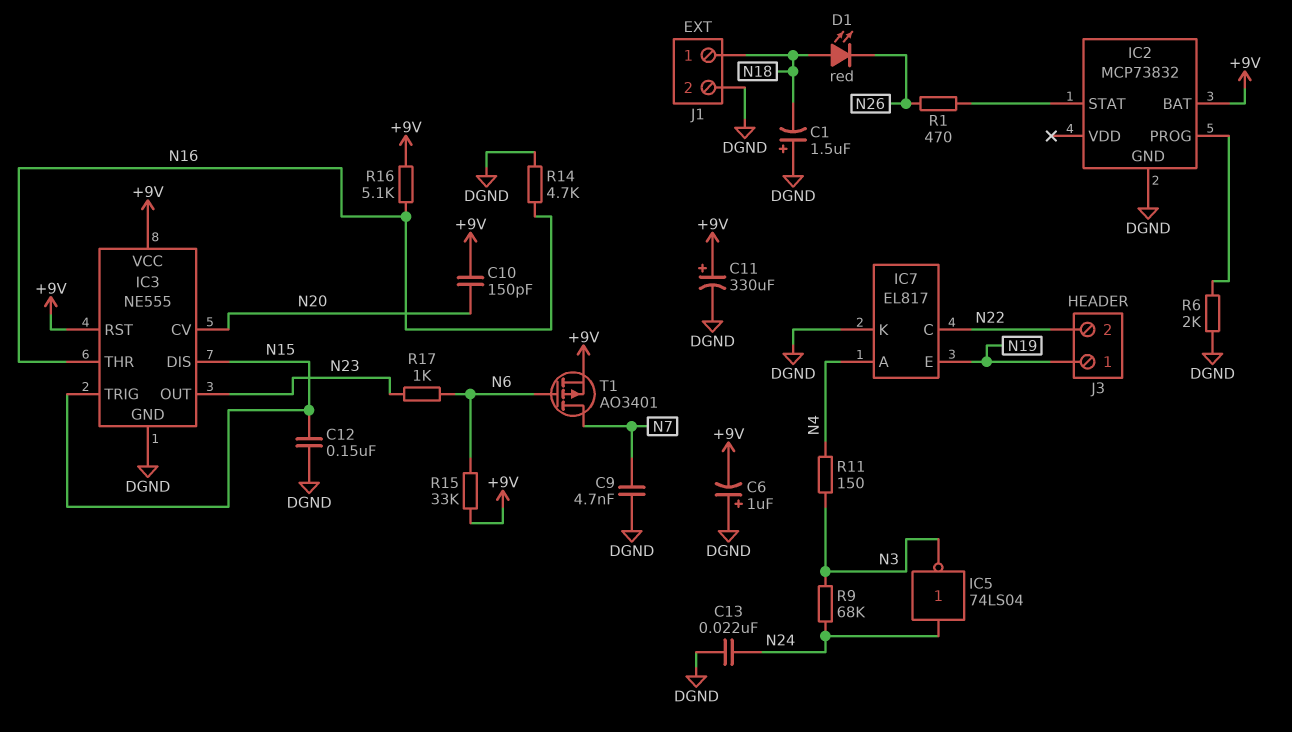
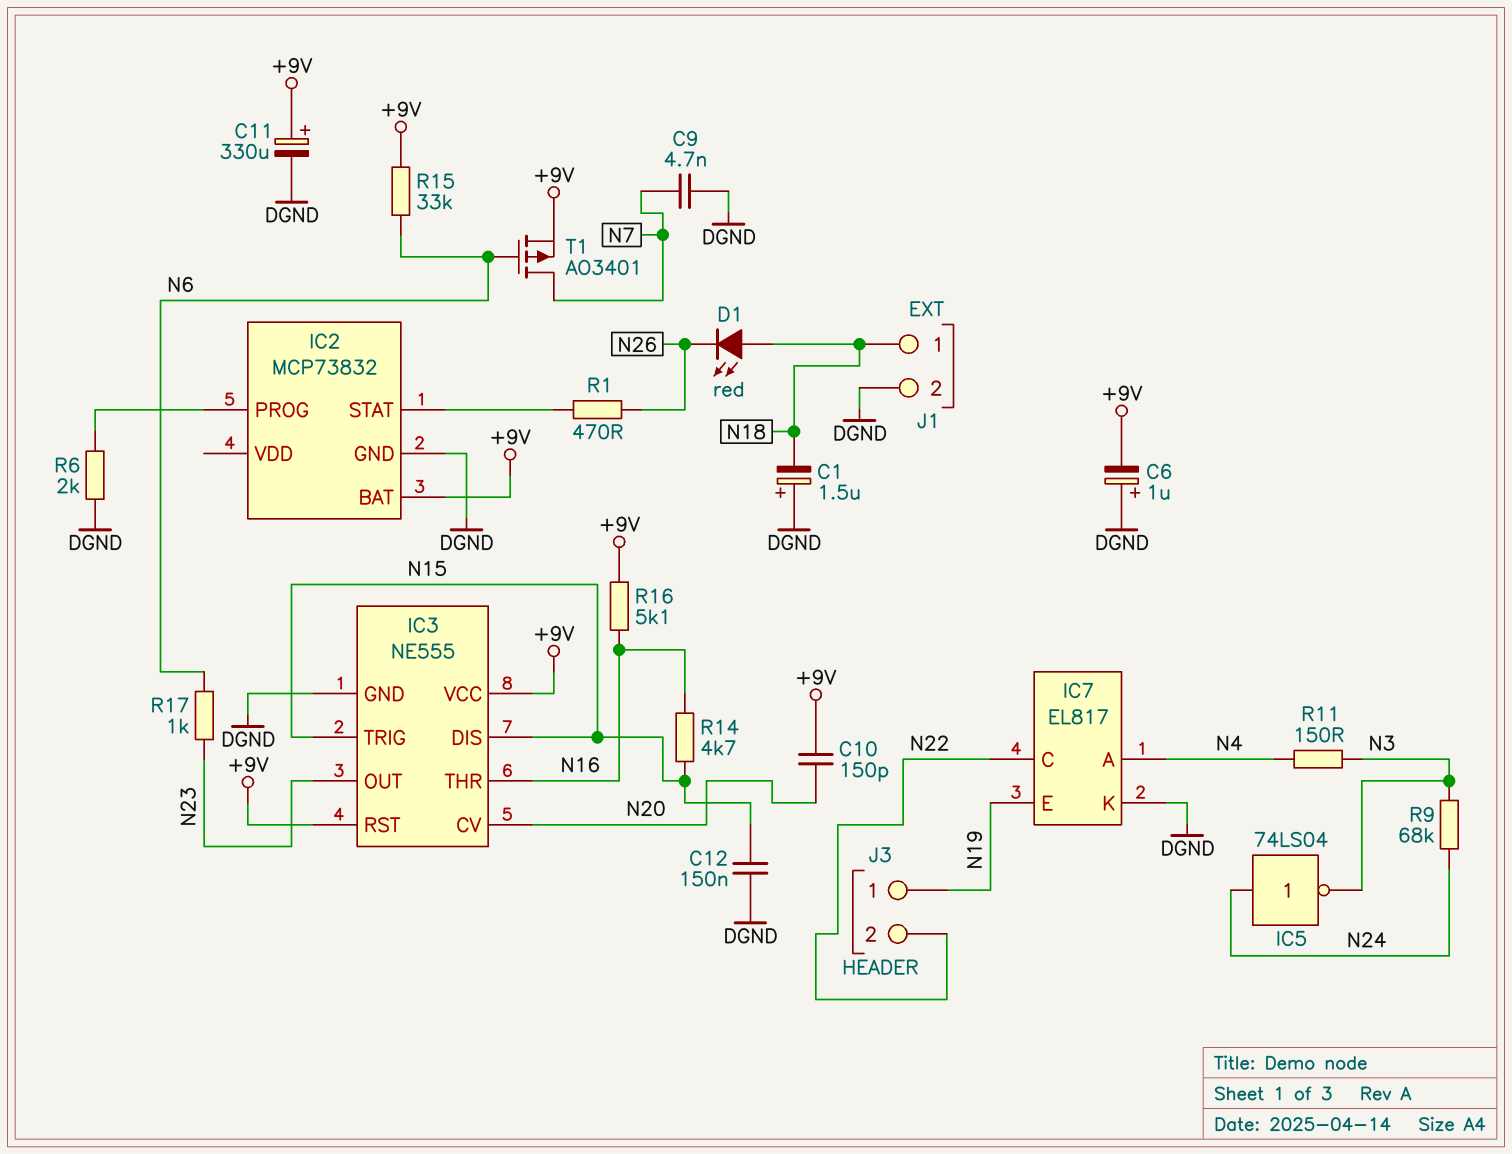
C13: 22nF (DGND, N24) -> none
R14: 4.7k (DGND, N16) -> 4.7k (N15, N16)

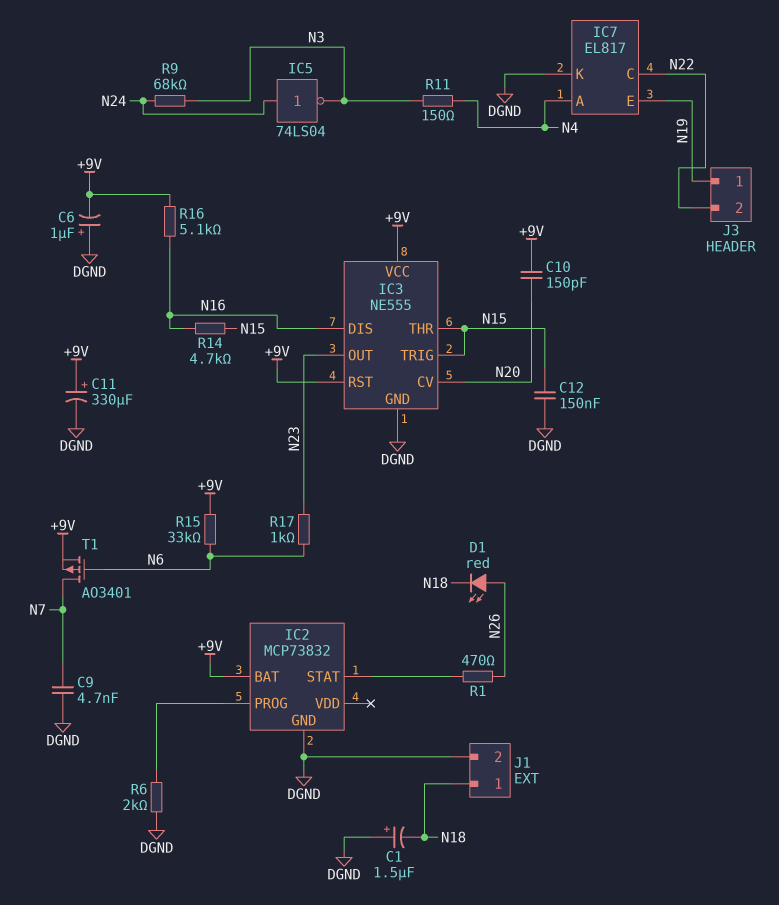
D1: LED red (A N18, K N26) -> LED red (A N26, K N18)
IC3 pin DIS: N15 -> N16
IC3 pin THR: N16 -> N15

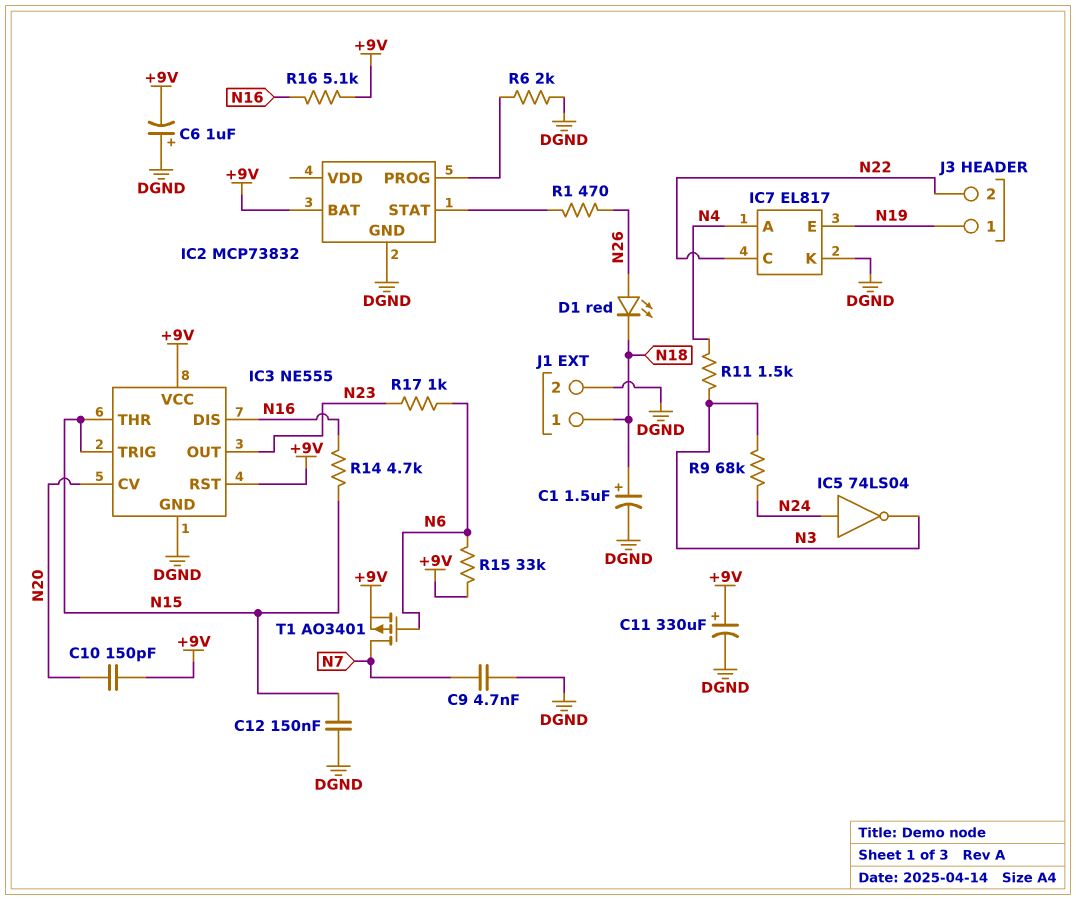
C1: 1.5uF (plus DGND, minus N18) -> 1.5uF (plus N18, minus DGND)
R11: 150 (N3, N4) -> 1.5k (N3, N4)

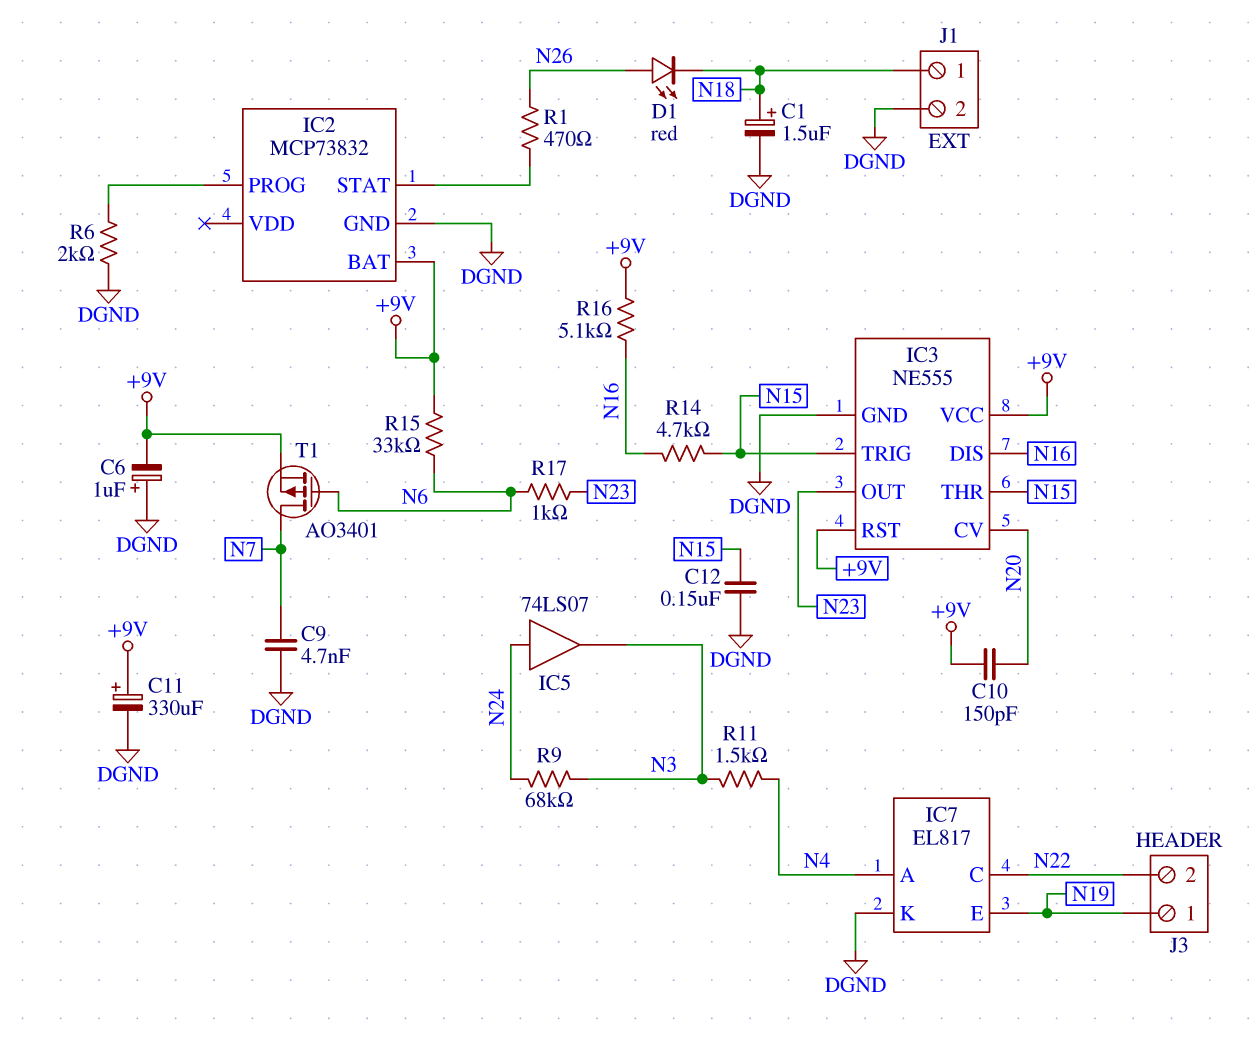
IC5: NOT 74LS04 (in N24, out N3) -> buffer 74LS07 (in N24, out N3)

